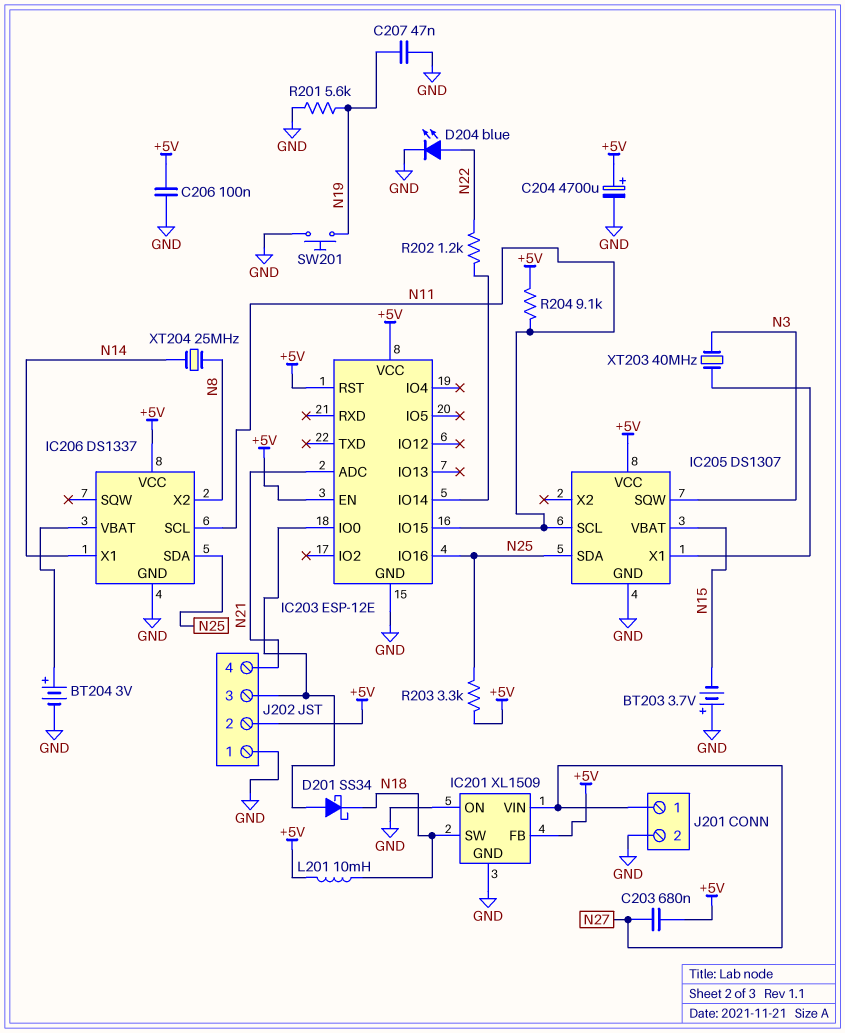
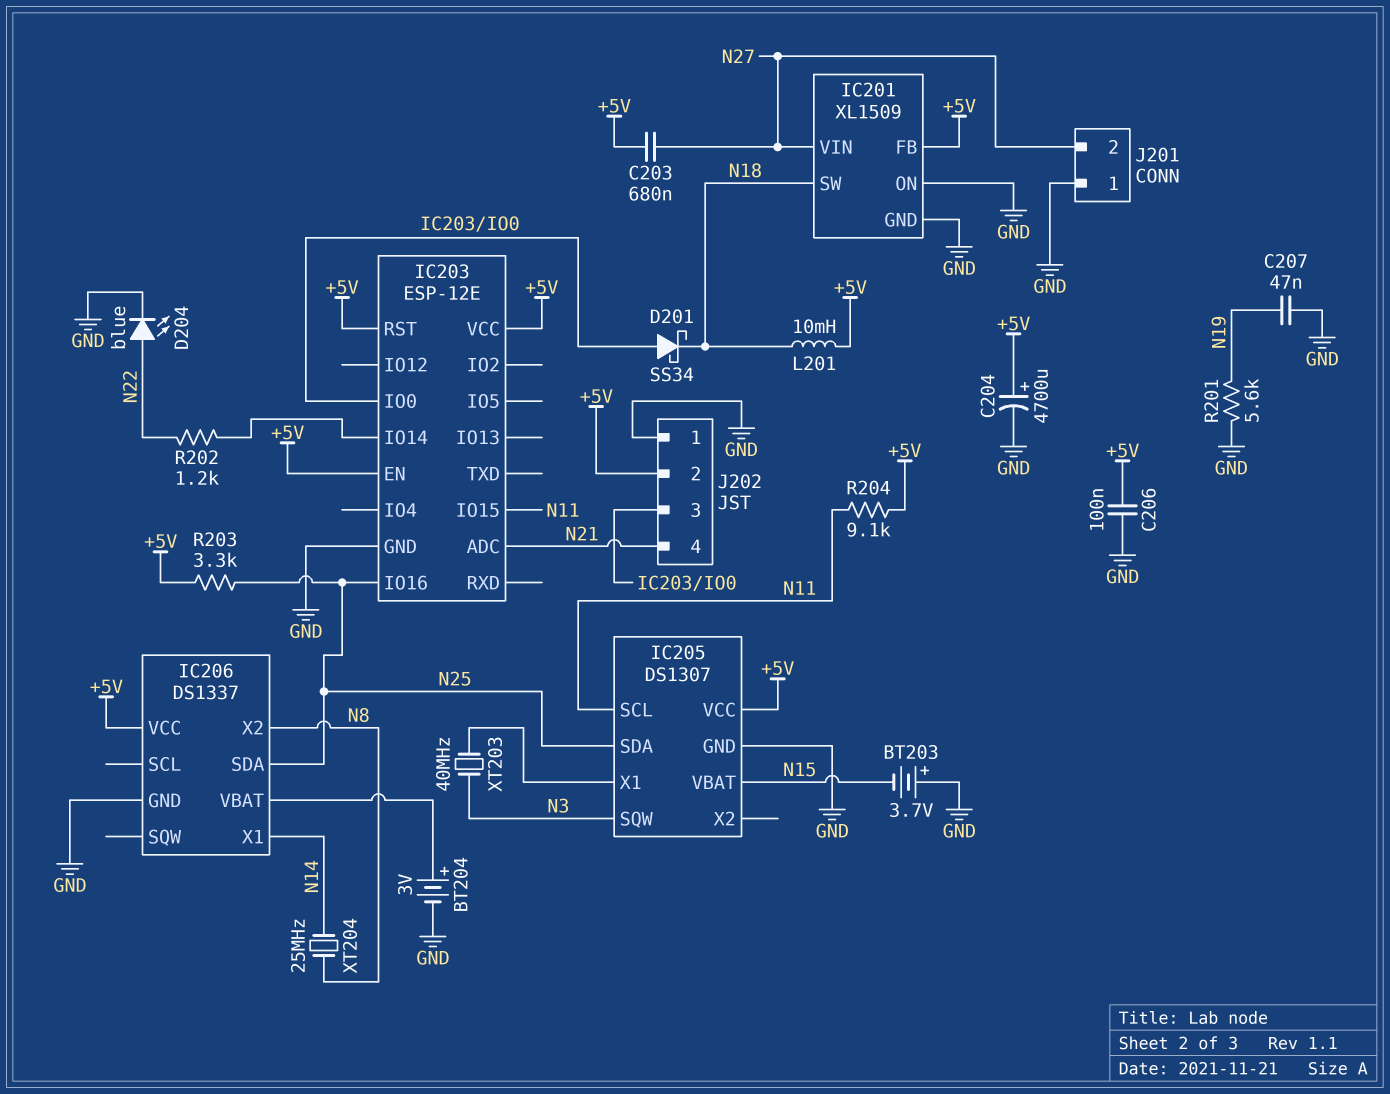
IC206 pin SCL: N11 -> none
J201 pin 1: N27 -> GND
J201 pin 2: GND -> N27
SW201: button (GND, N19) -> none

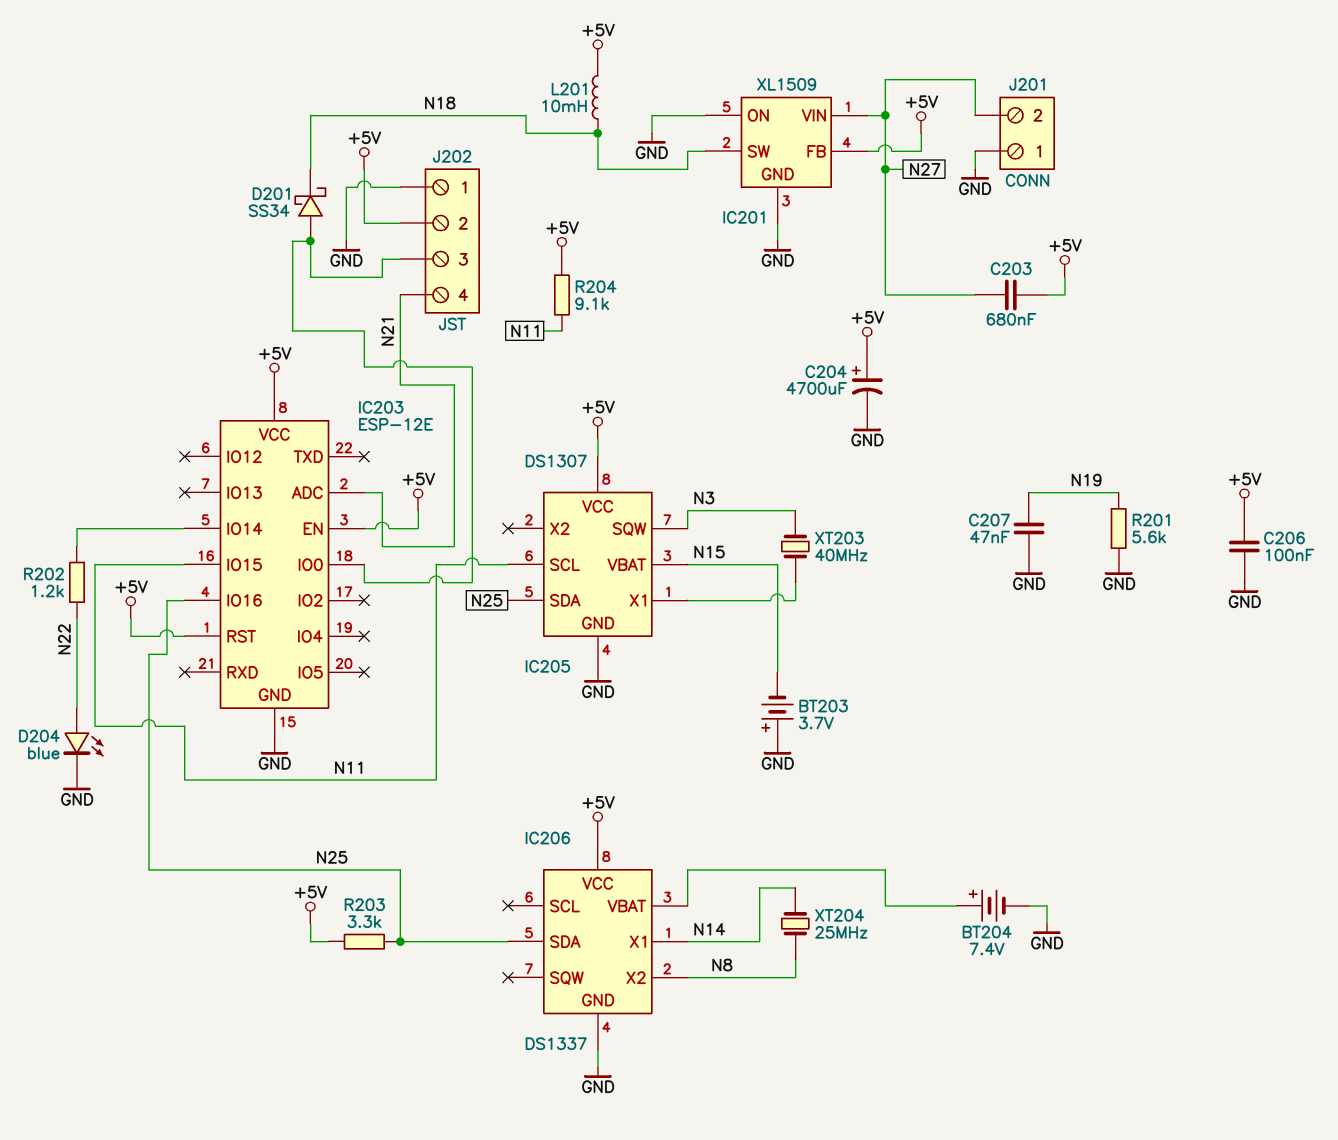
BT204: 3V (plus IC206/VBAT, minus GND) -> 7.4V (plus IC206/VBAT, minus GND)

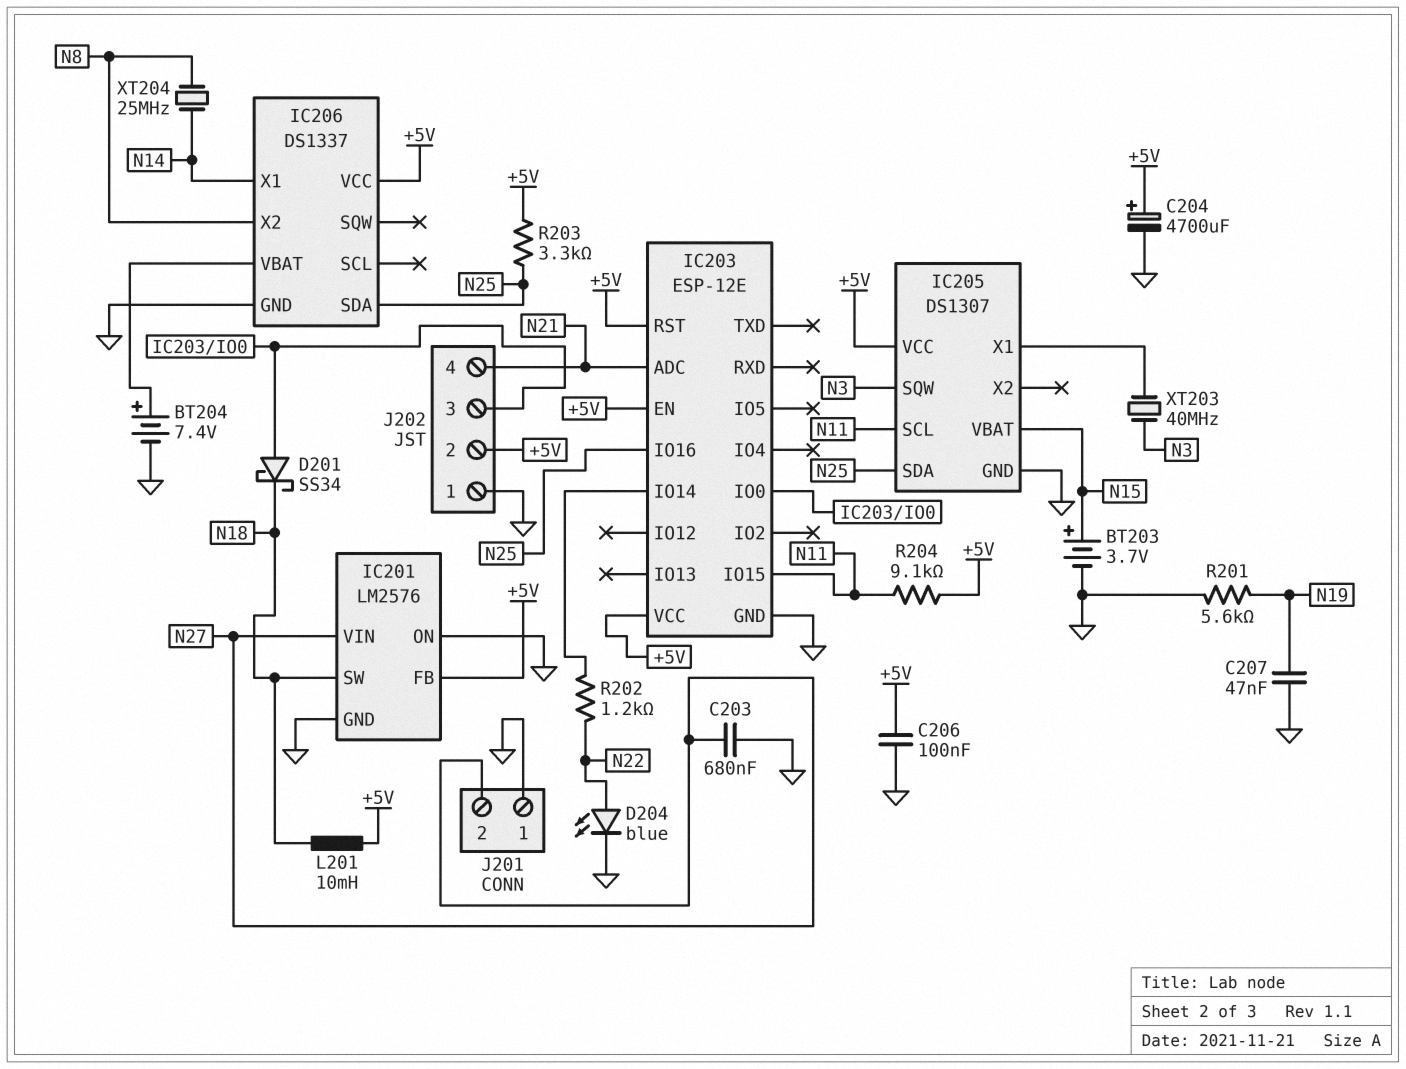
BT203: 3.7V (plus GND, minus N15) -> 3.7V (plus N15, minus GND)
C203: 680nF (+5V, N27) -> 680nF (GND, N27)
IC201: XL1509 -> LM2576

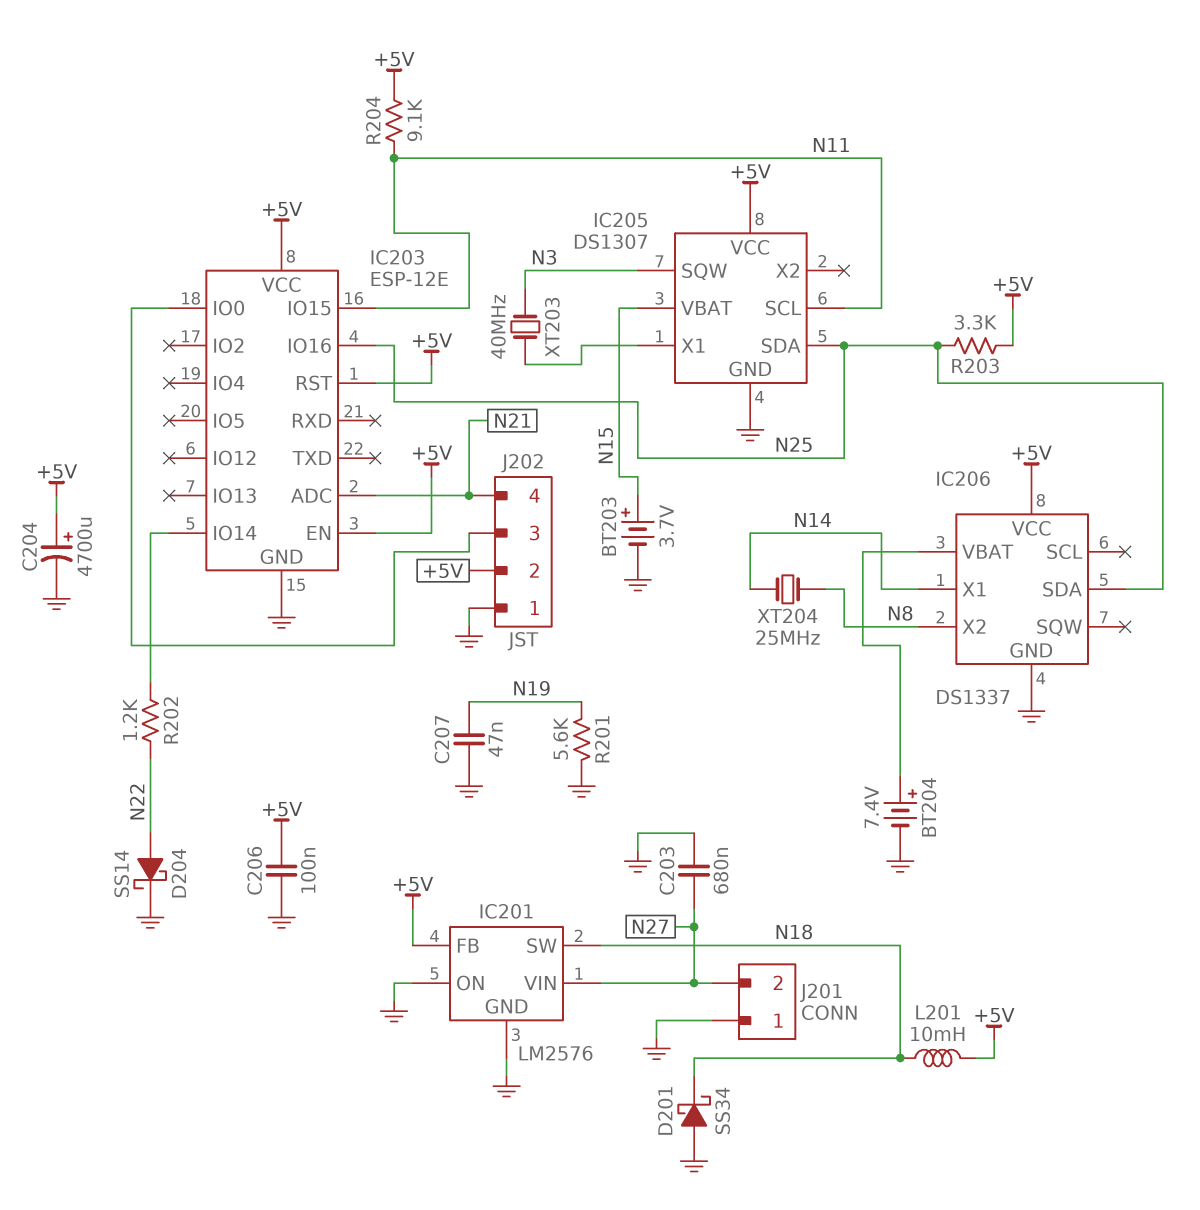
D201: schottky SS34 (A IC203/IO0, K N18) -> schottky SS34 (A GND, K N18)
D204: LED blue (A N22, K GND) -> schottky SS14 (A N22, K GND)

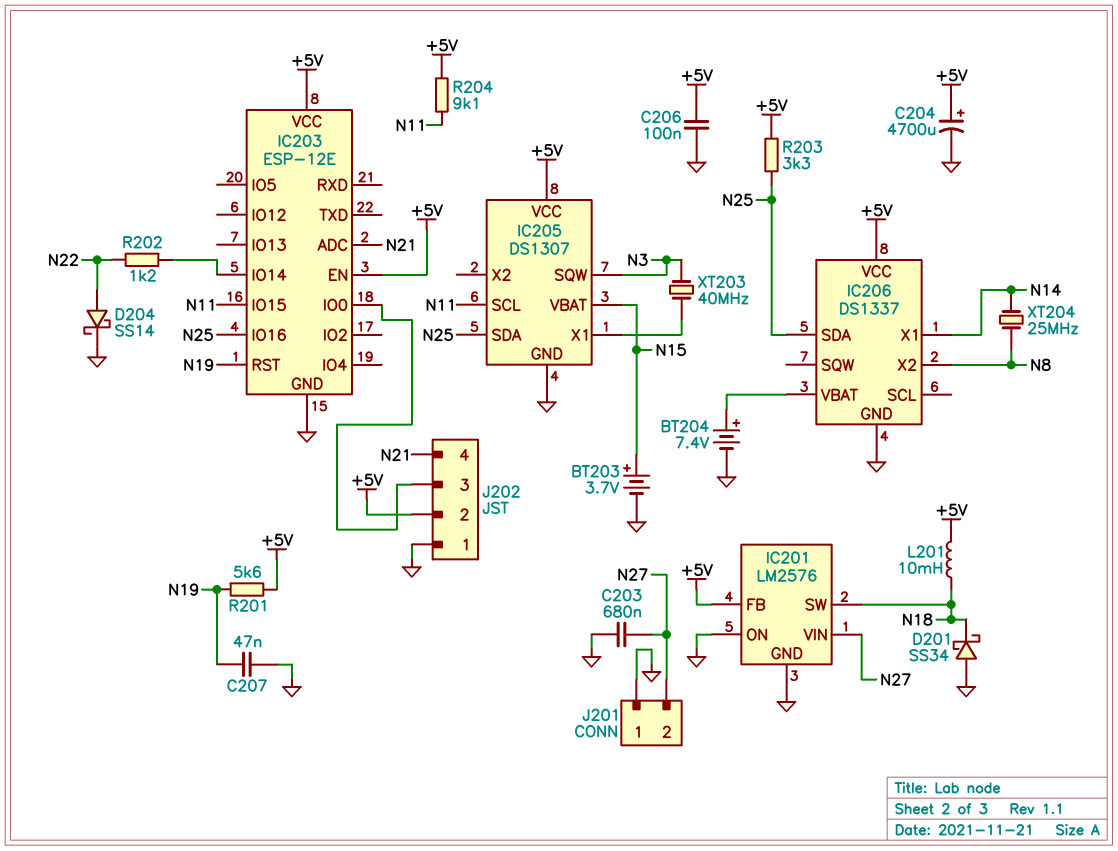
IC203 pin RST: +5V -> N19
R201: 5.6k (GND, N19) -> 5.6k (+5V, N19)

